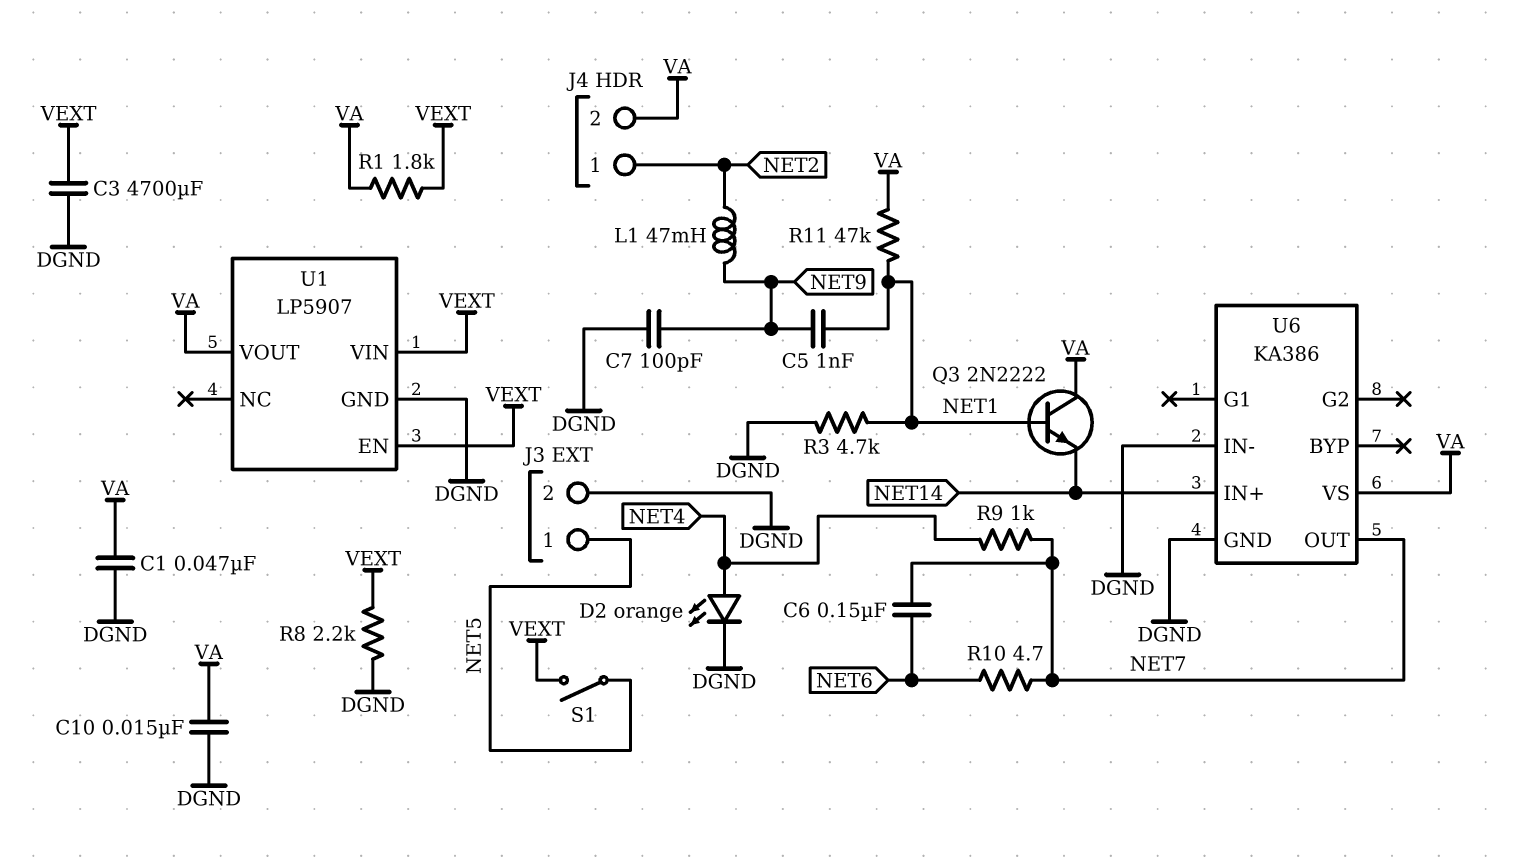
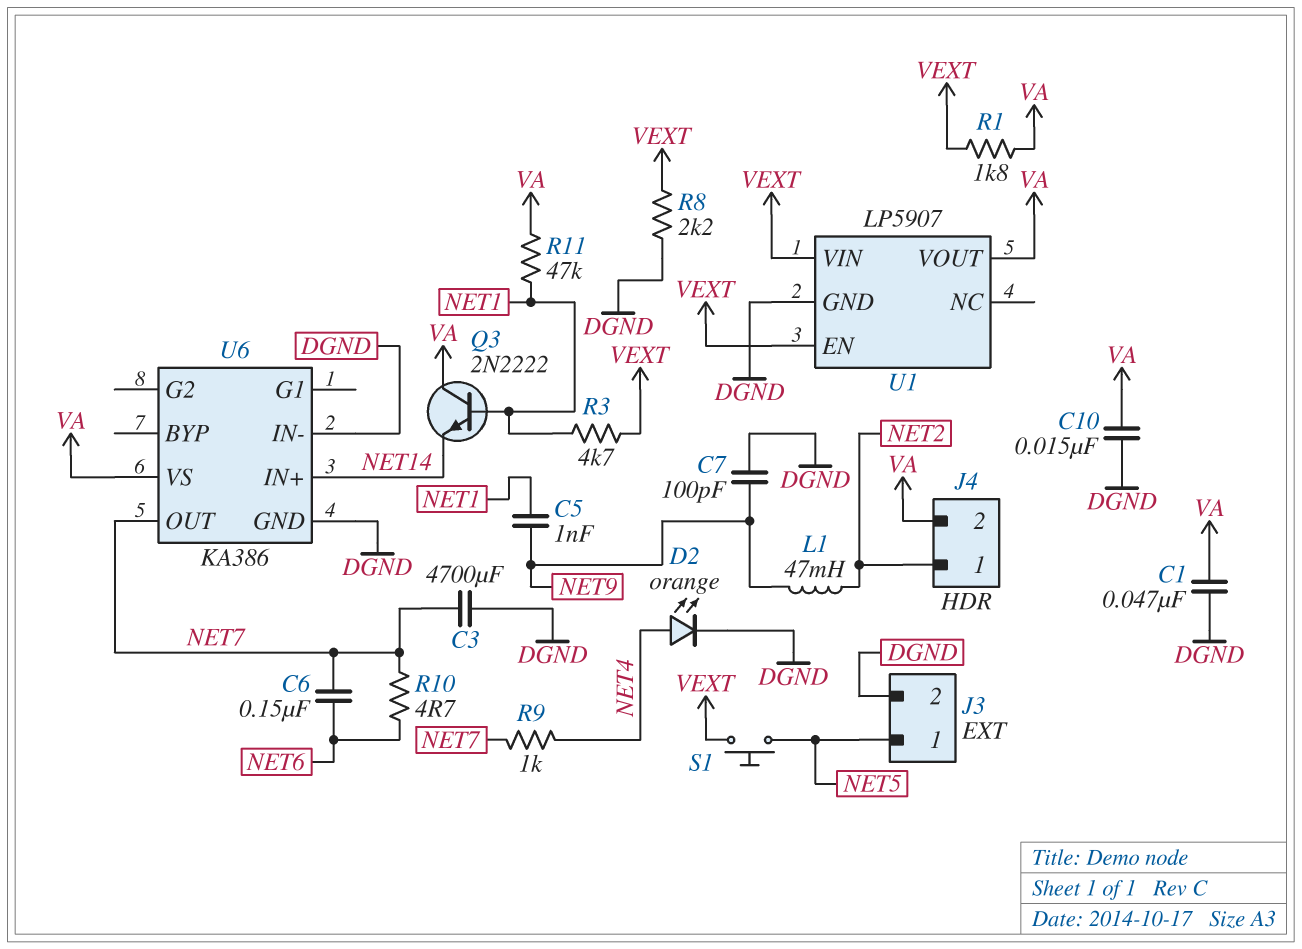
C3: 4700uF (DGND, VEXT) -> 4700uF (DGND, NET7)
R3: 4.7k (DGND, NET1) -> 4.7k (NET1, VEXT)
S1: switch (NET5, VEXT) -> button (NET5, VEXT)

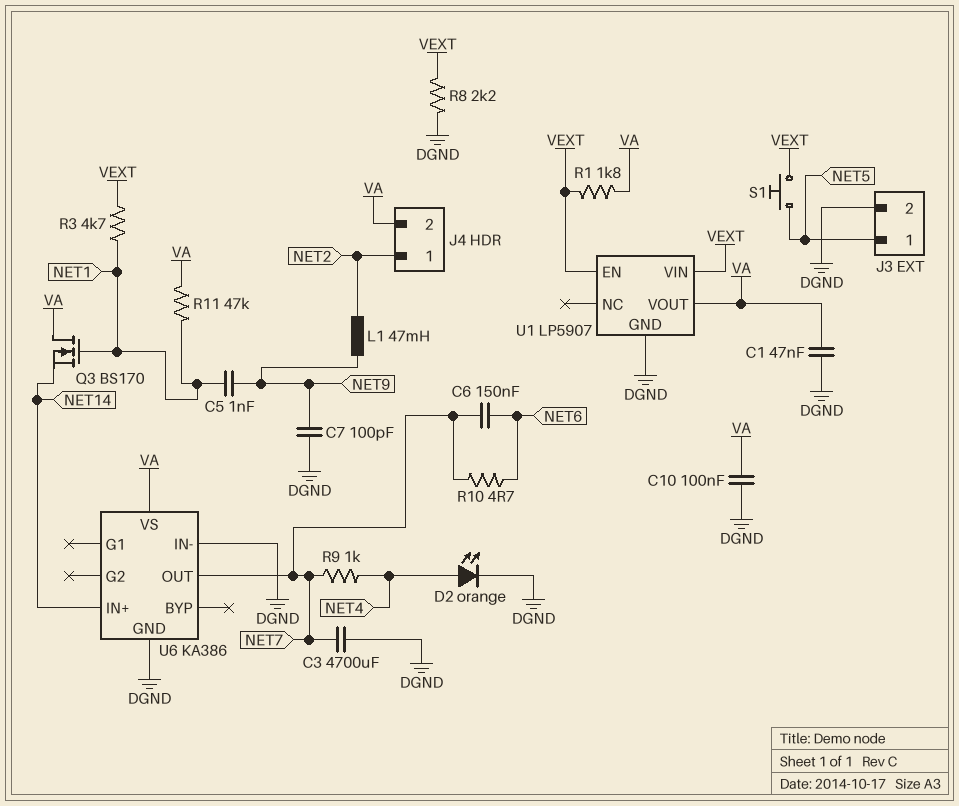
C10: 15nF (DGND, VA) -> 100nF (DGND, VA)
Q3: NPN 2N2222 (B NET1, C VA, E NET14) -> NMOS BS170 (G NET1, D VA, S NET14)

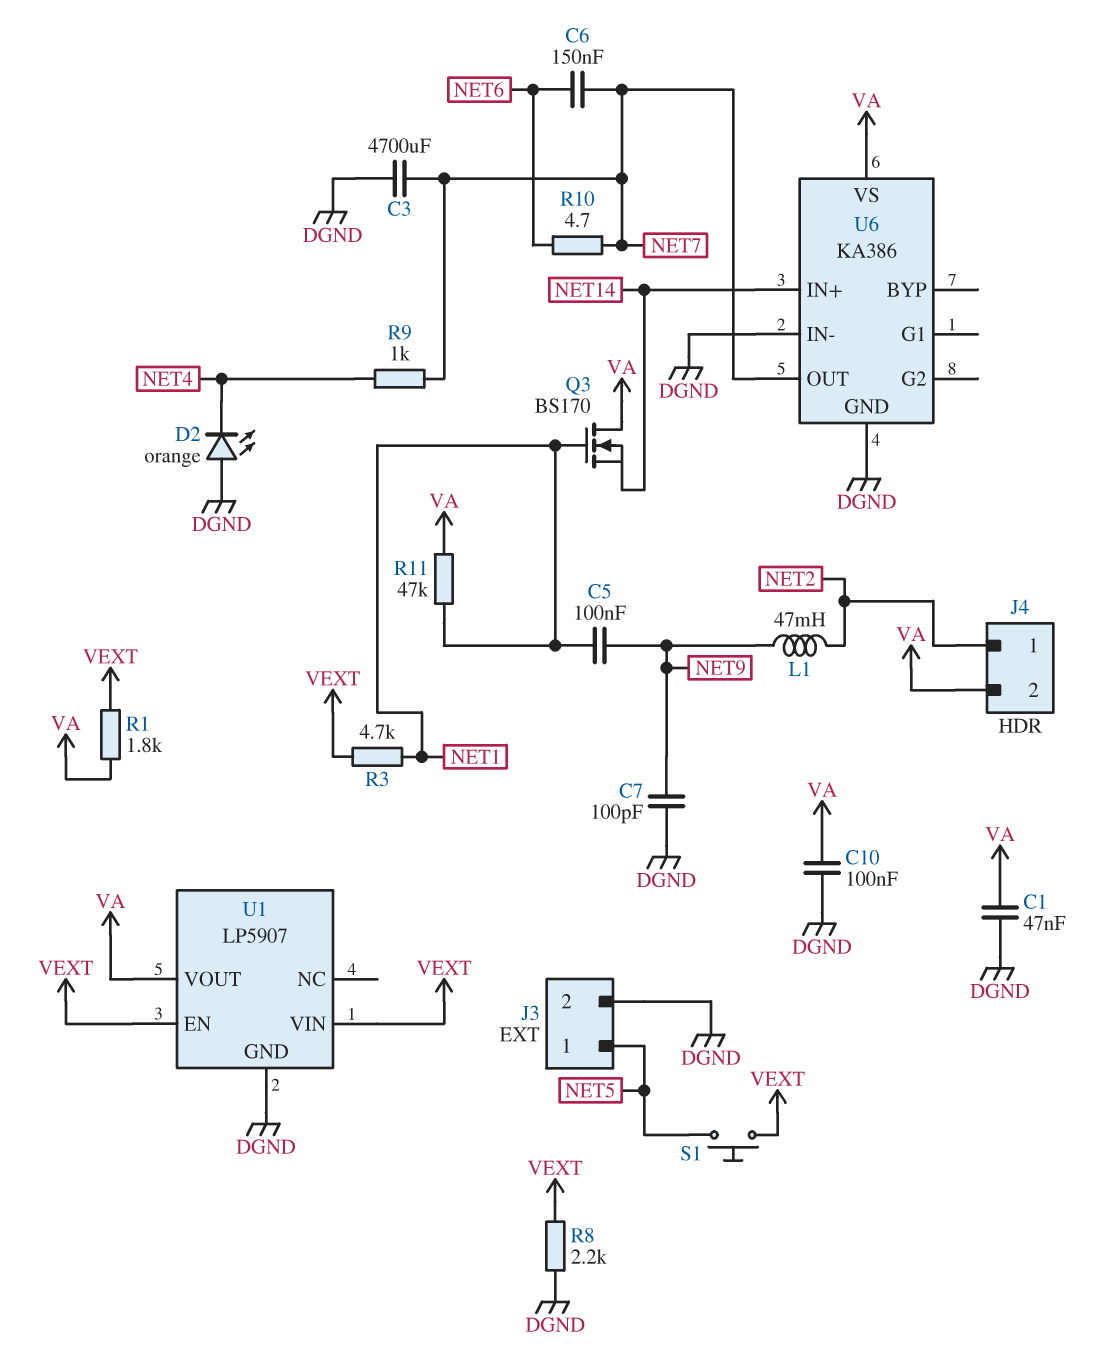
C5: 1nF (NET1, NET9) -> 100nF (NET1, NET9)
D2: LED orange (A NET4, K DGND) -> LED orange (A DGND, K NET4)

